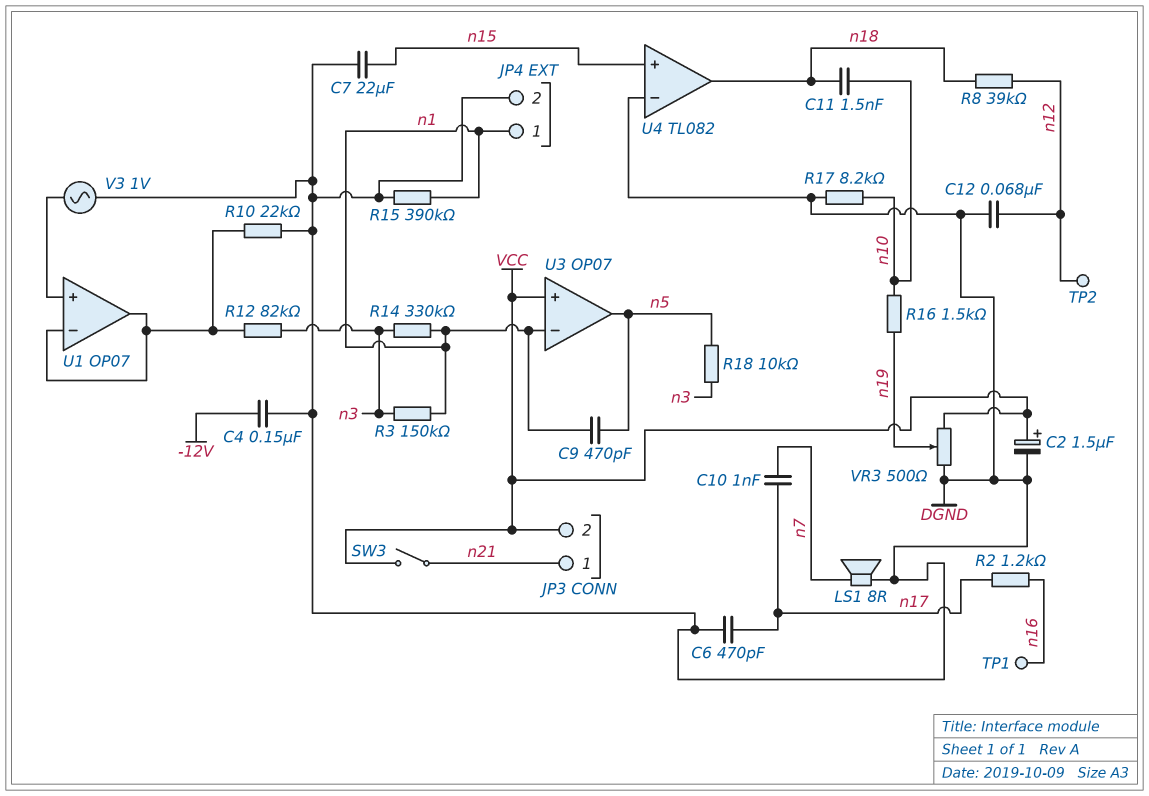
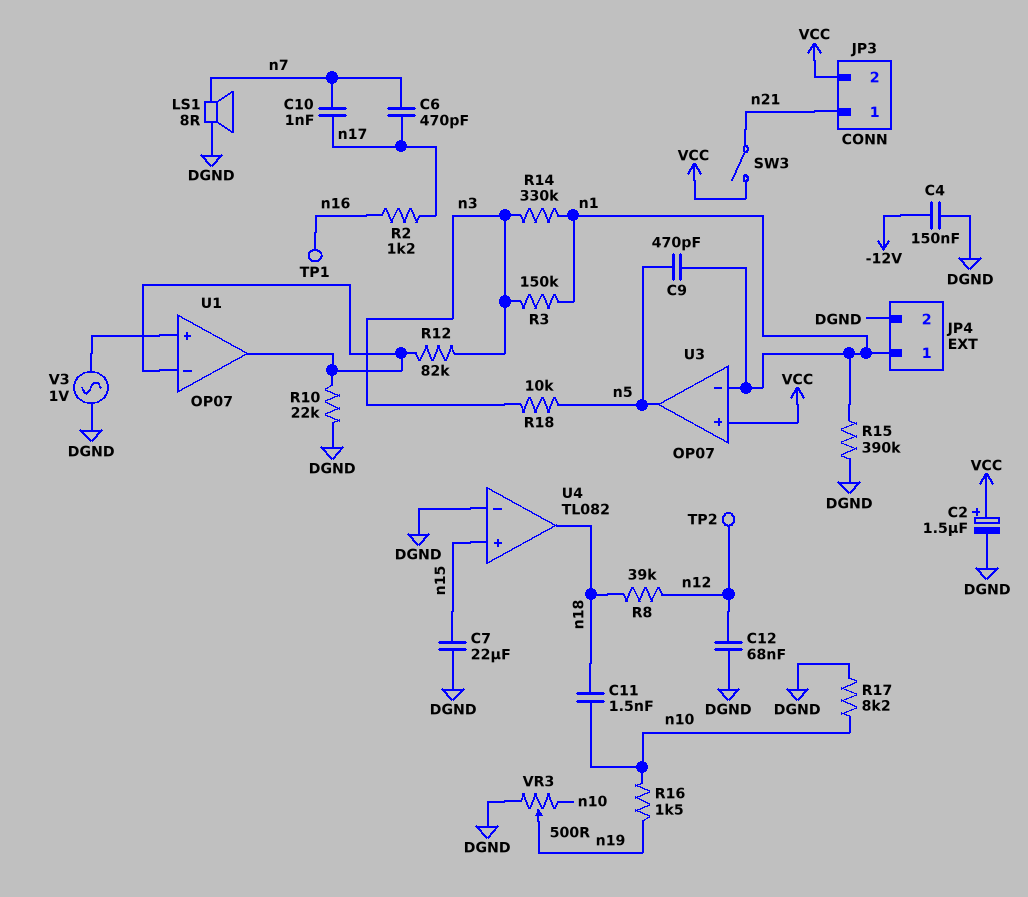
C6: 470pF (DGND, n17) -> 470pF (n7, n17)
VR3: 500 (DGND, VCC, wiper n19) -> 500 (DGND, n10, wiper n19)

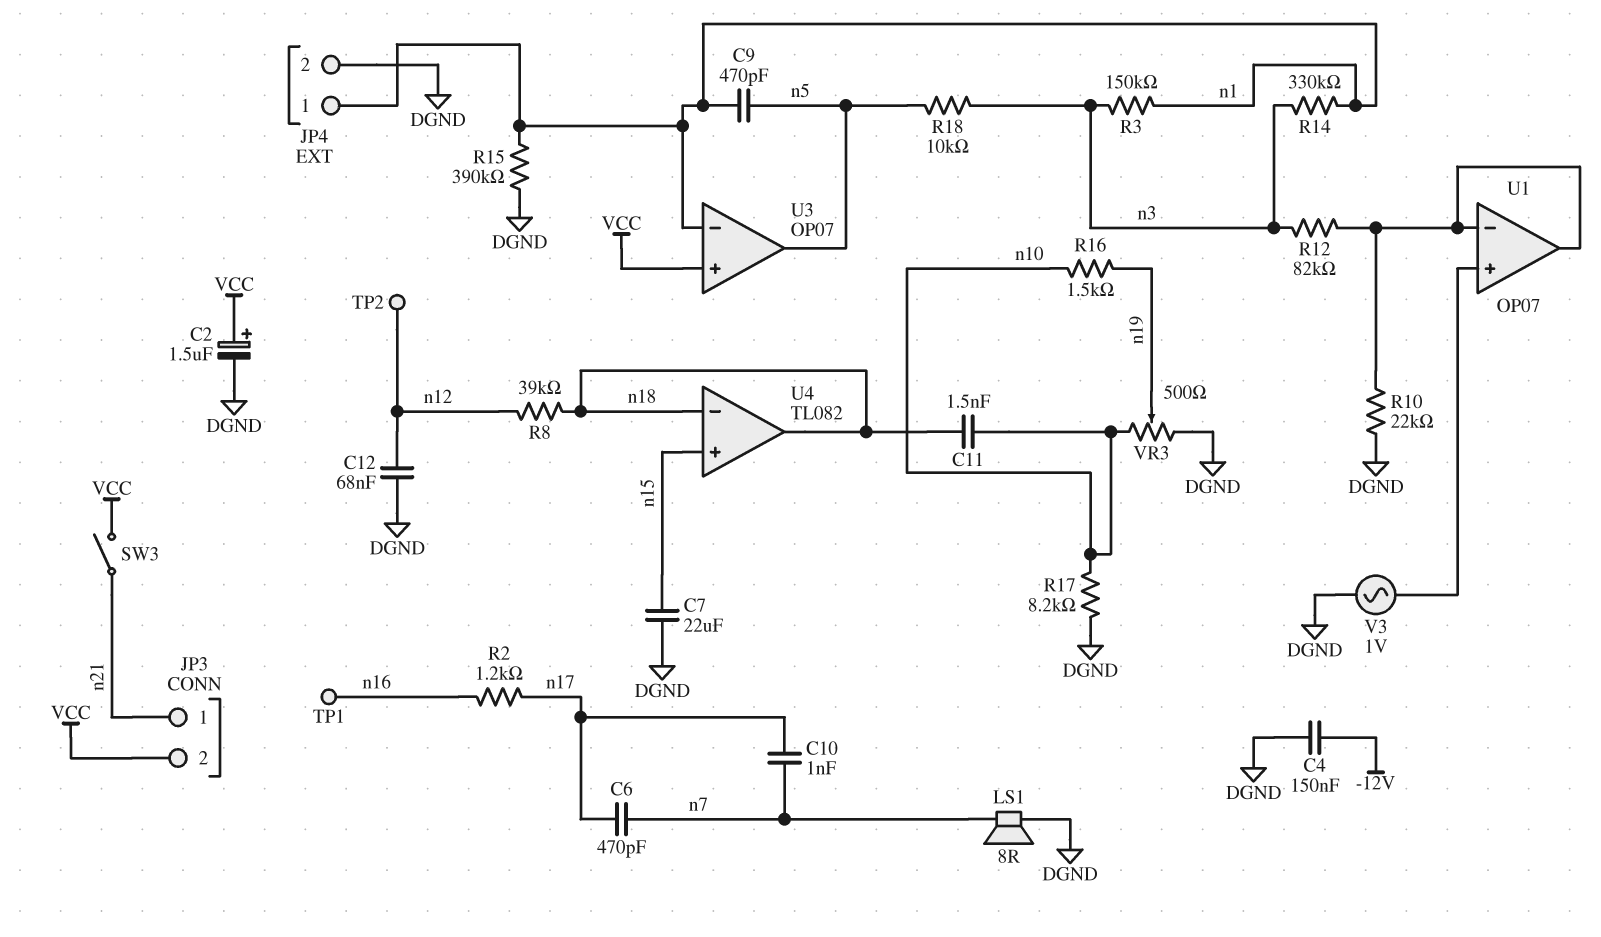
U4 pin in-: DGND -> n18

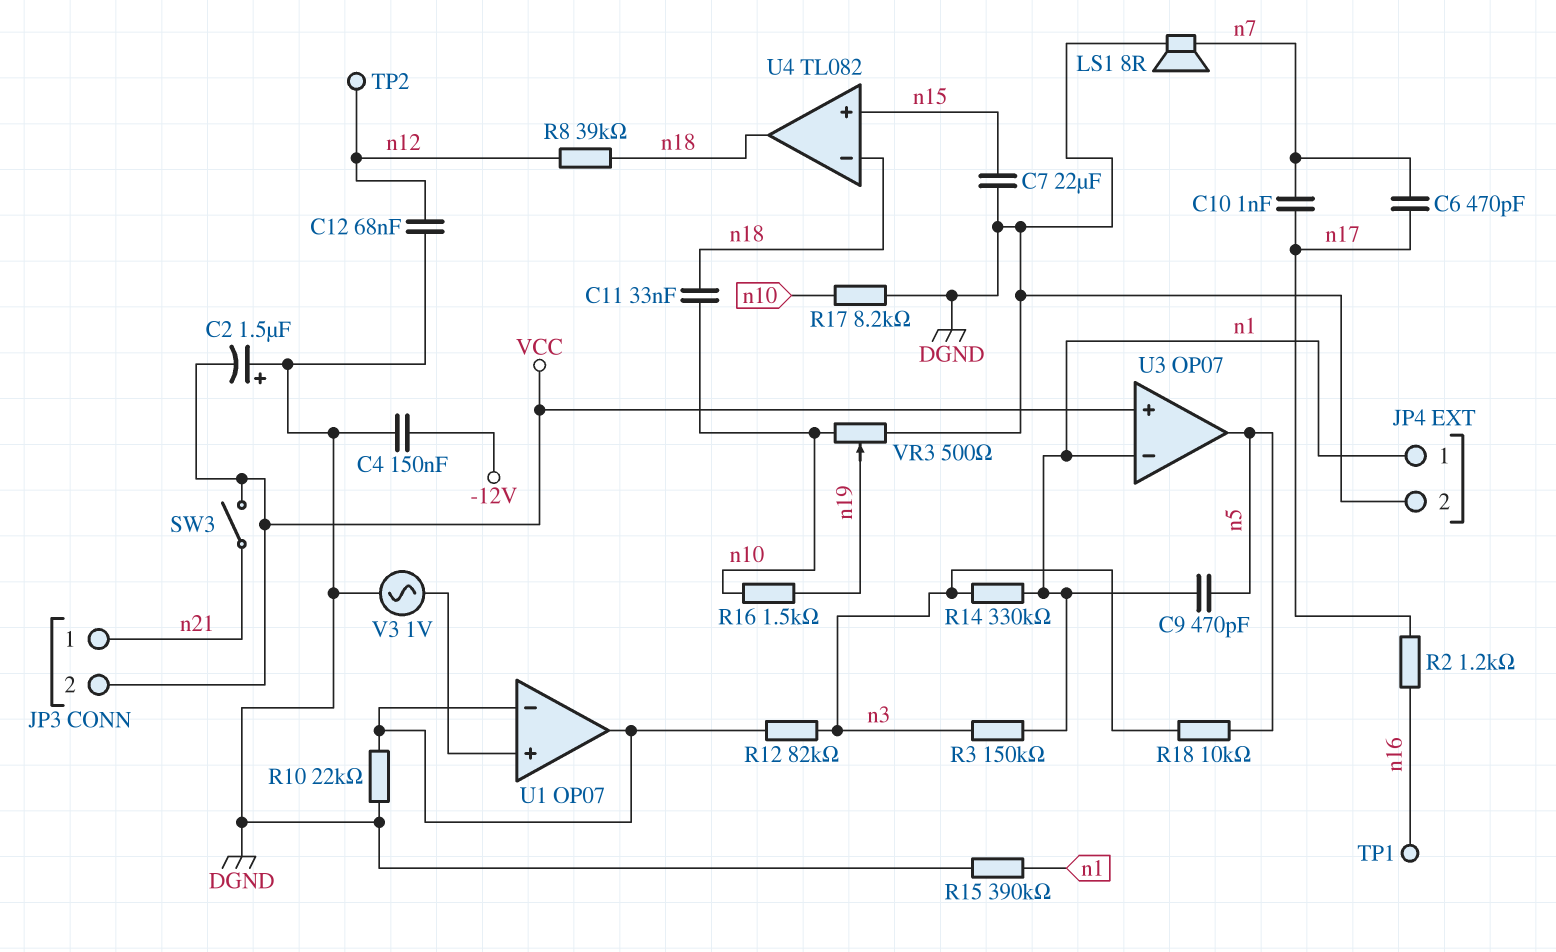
C2: 1.5uF (plus VCC, minus DGND) -> 1.5uF (plus DGND, minus VCC)
C11: 1.5nF (n10, n18) -> 33nF (n10, n18)

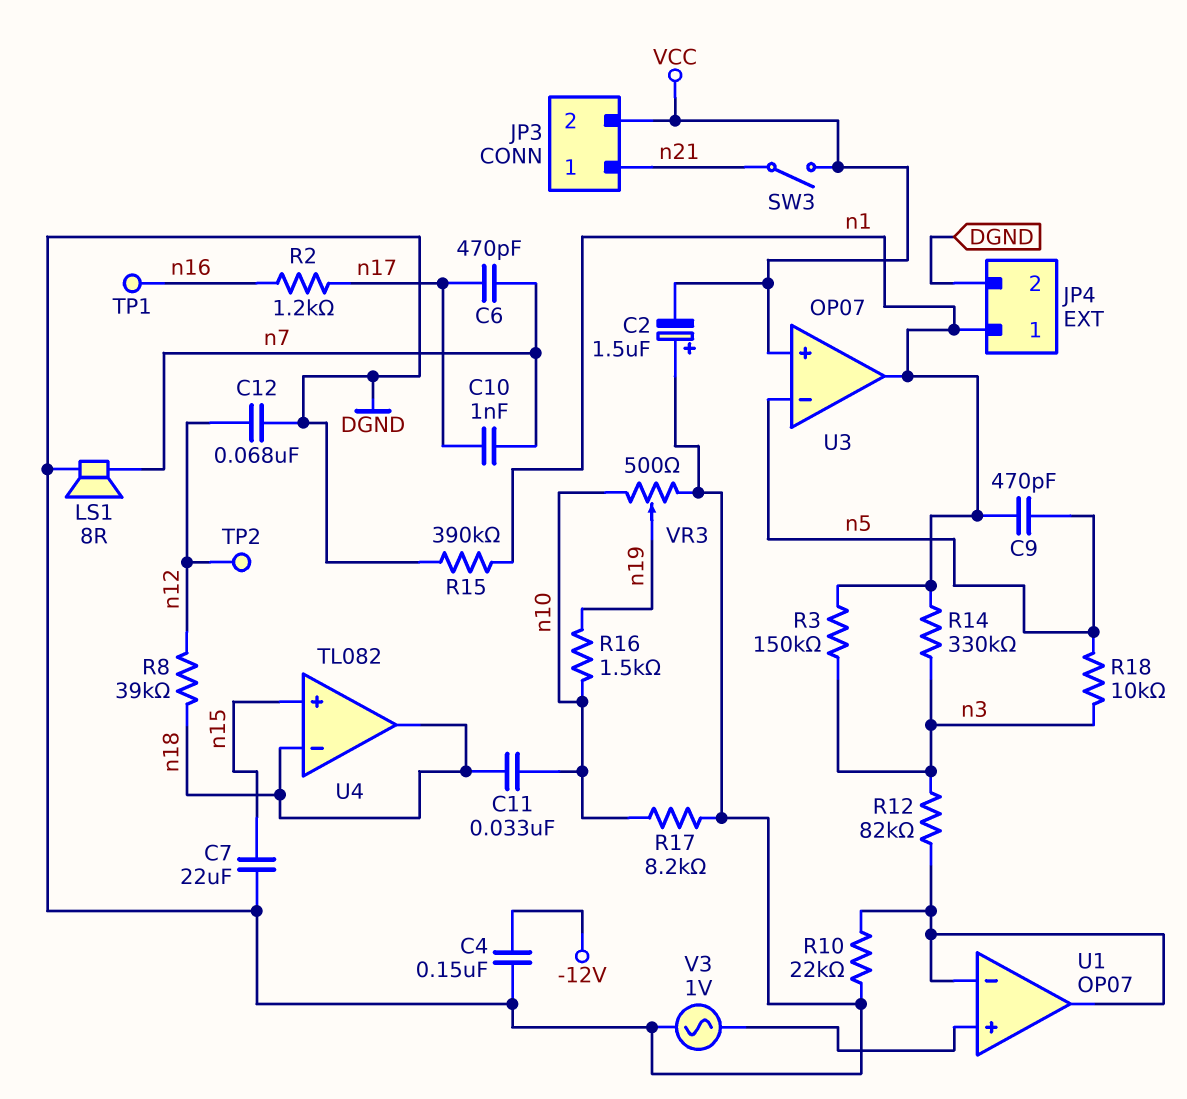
U3 pin in-: n1 -> n5
U3 pin out: n5 -> n1

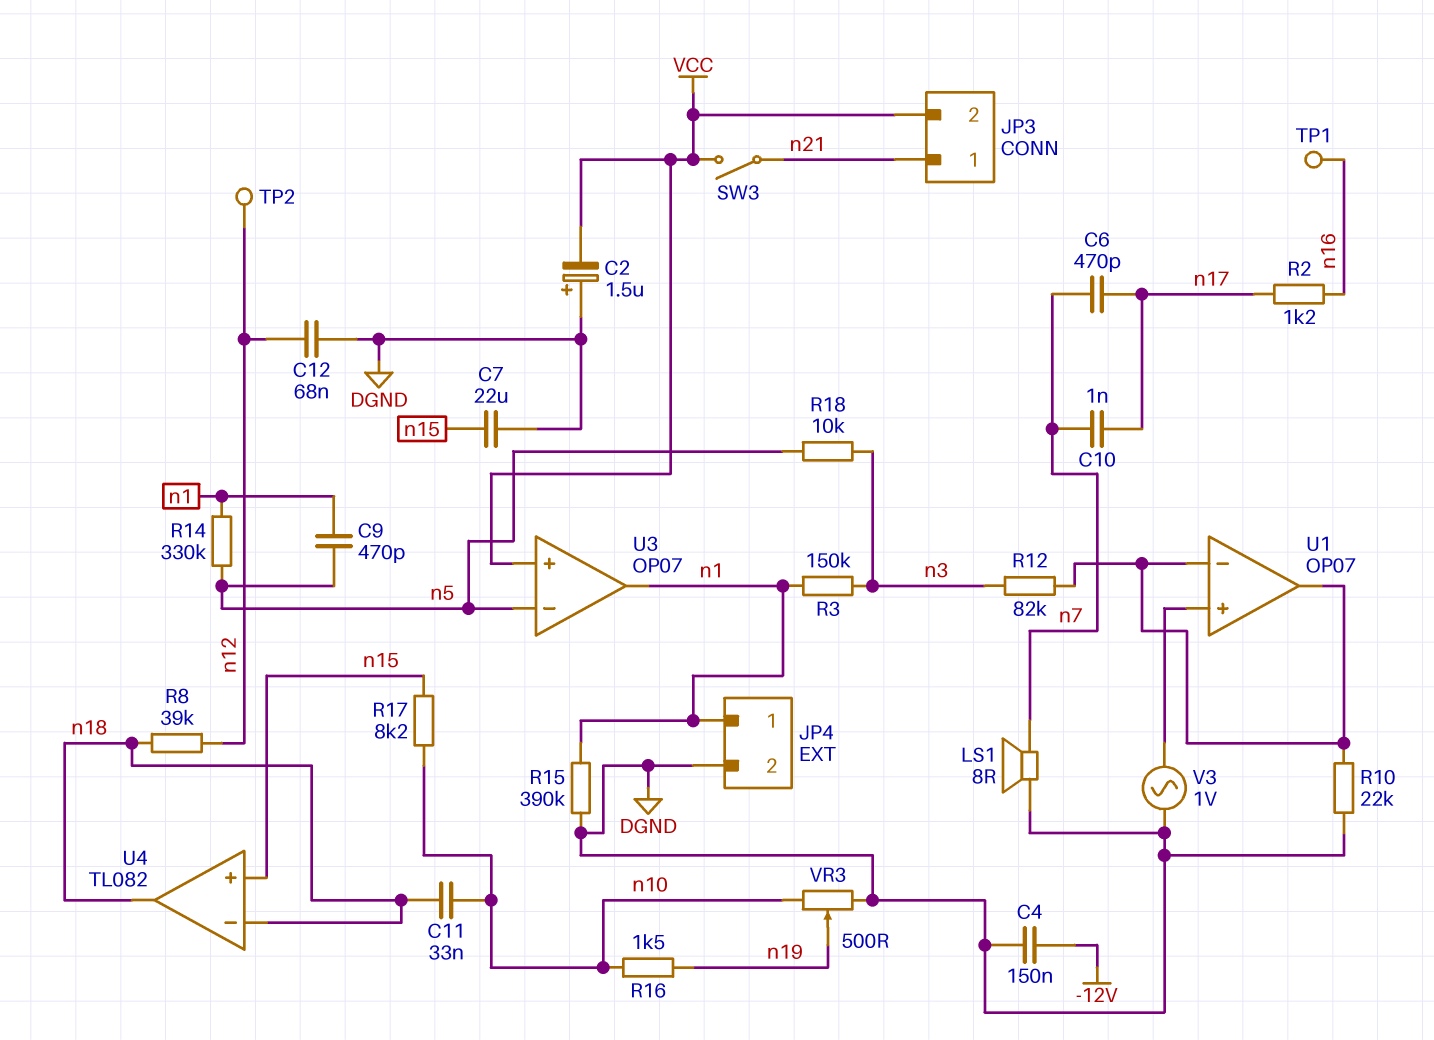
R14: 330k (n1, n3) -> 330k (n1, n5)
R17: 8.2k (DGND, n10) -> 8.2k (n10, n15)

